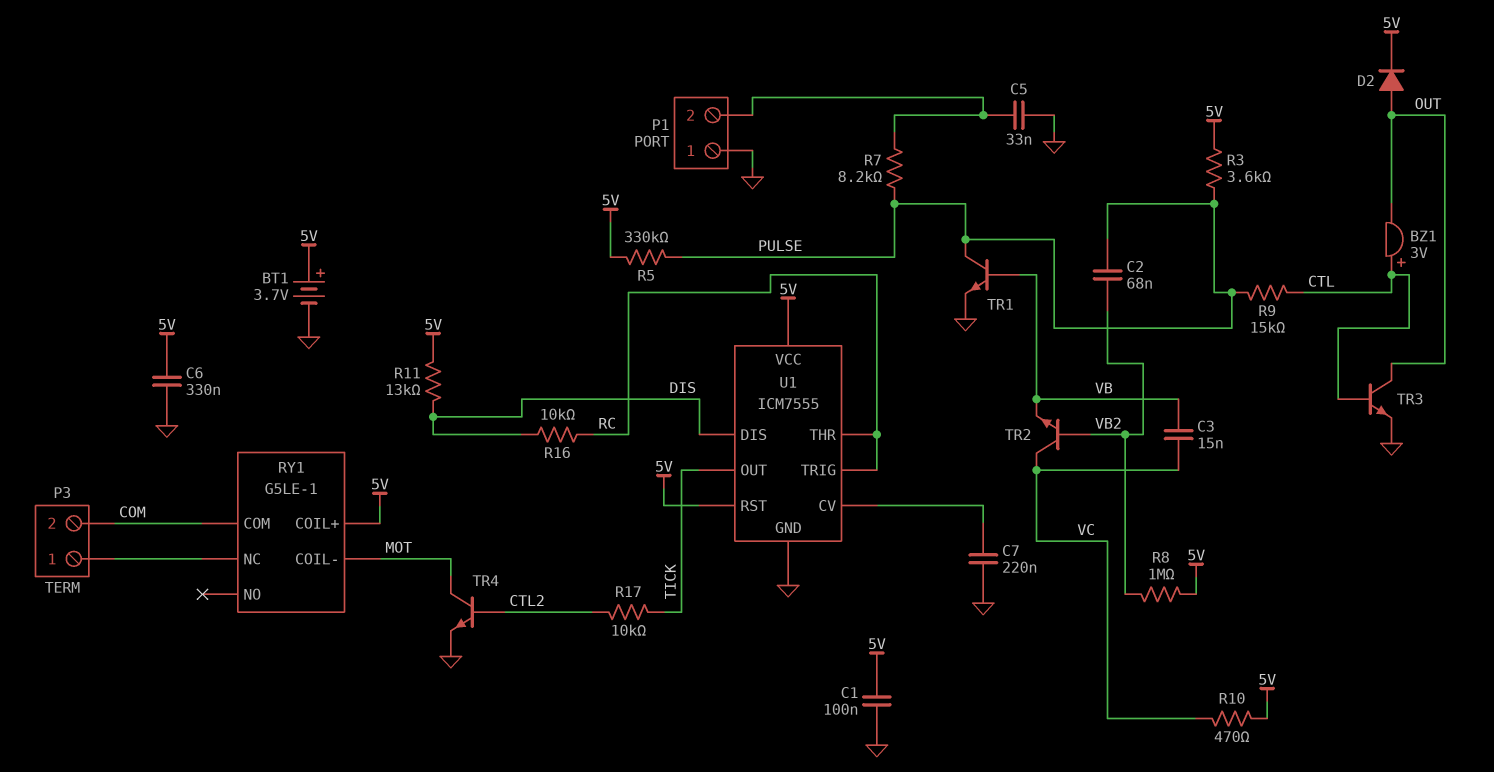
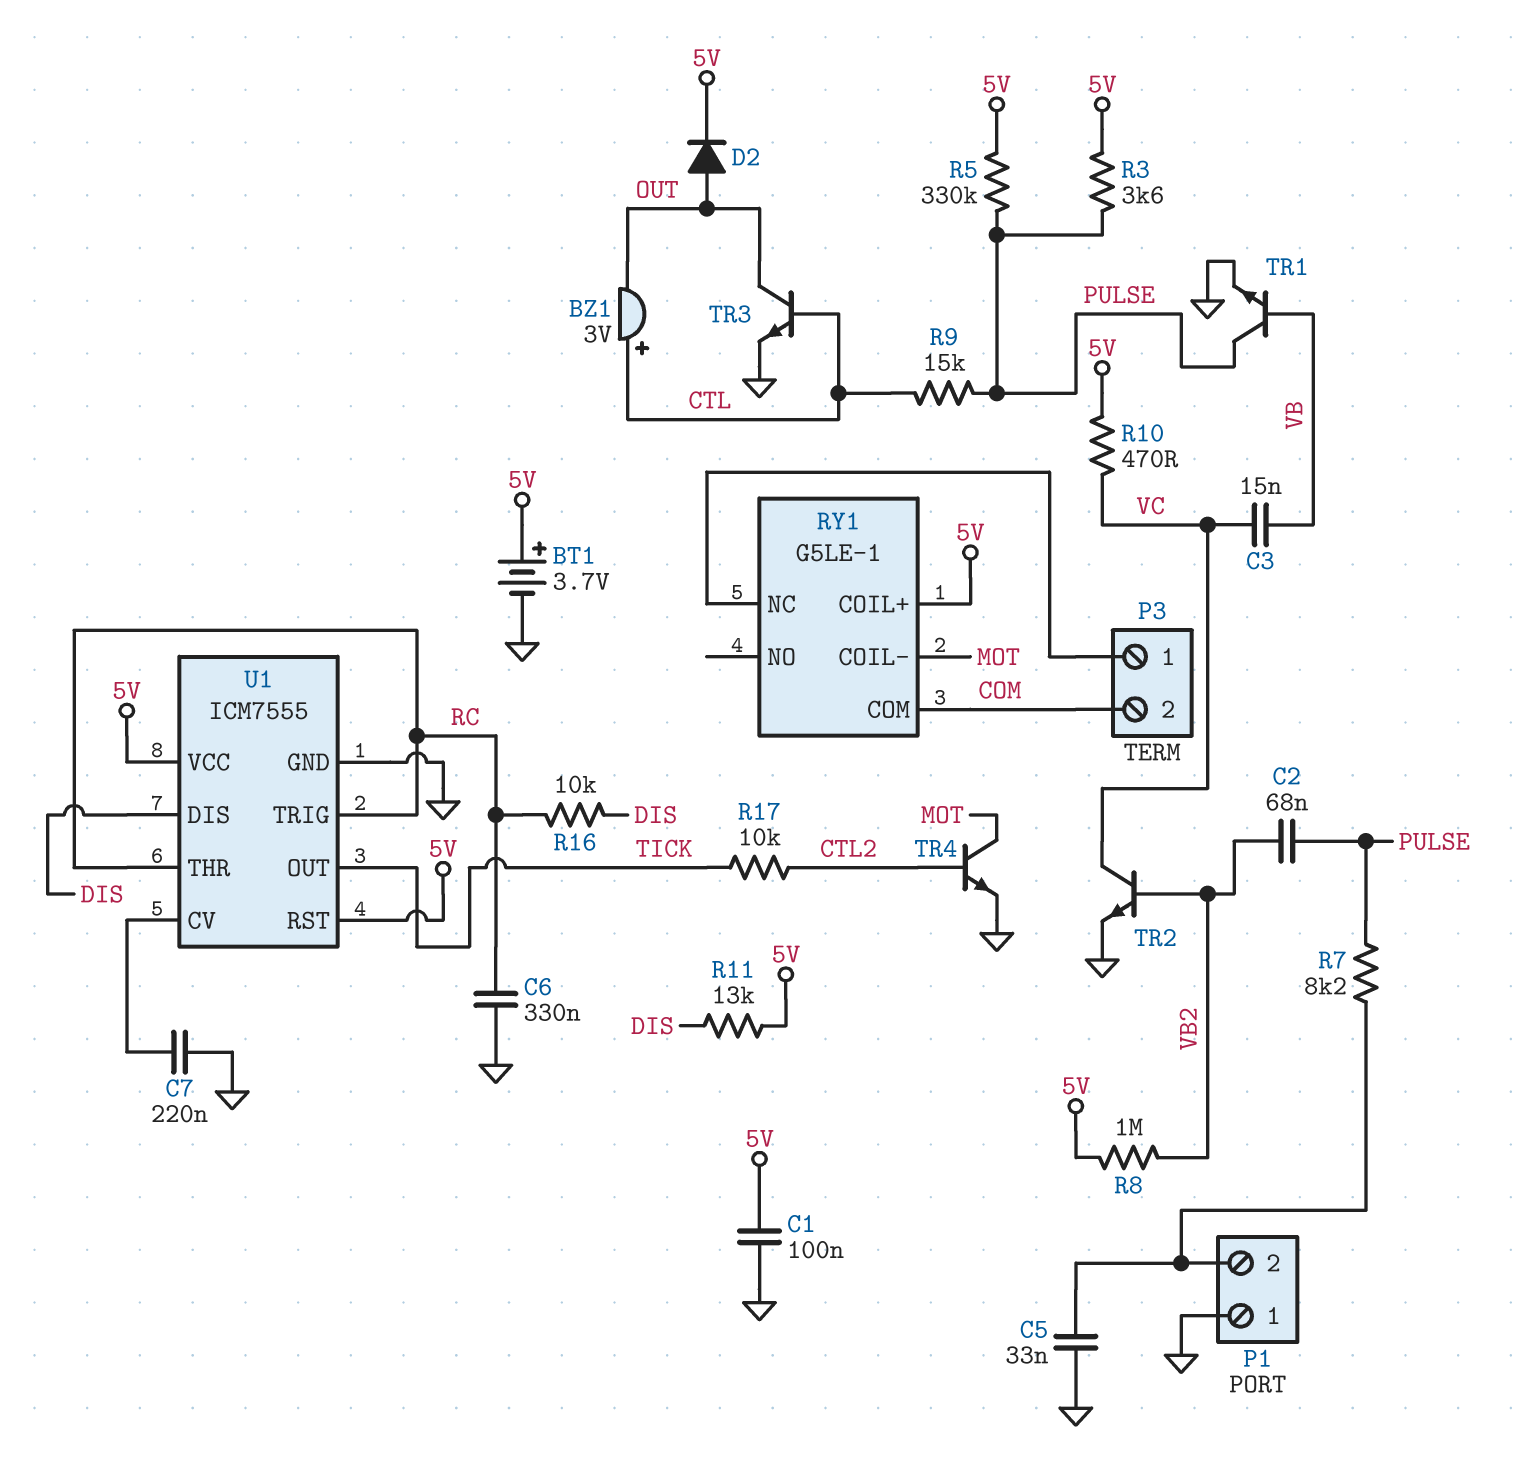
C6: 330nF (5V, GND) -> 330nF (GND, RC)
TR2: NPN (B VB2, C VC, E VB) -> NPN (B VB2, C VC, E GND)

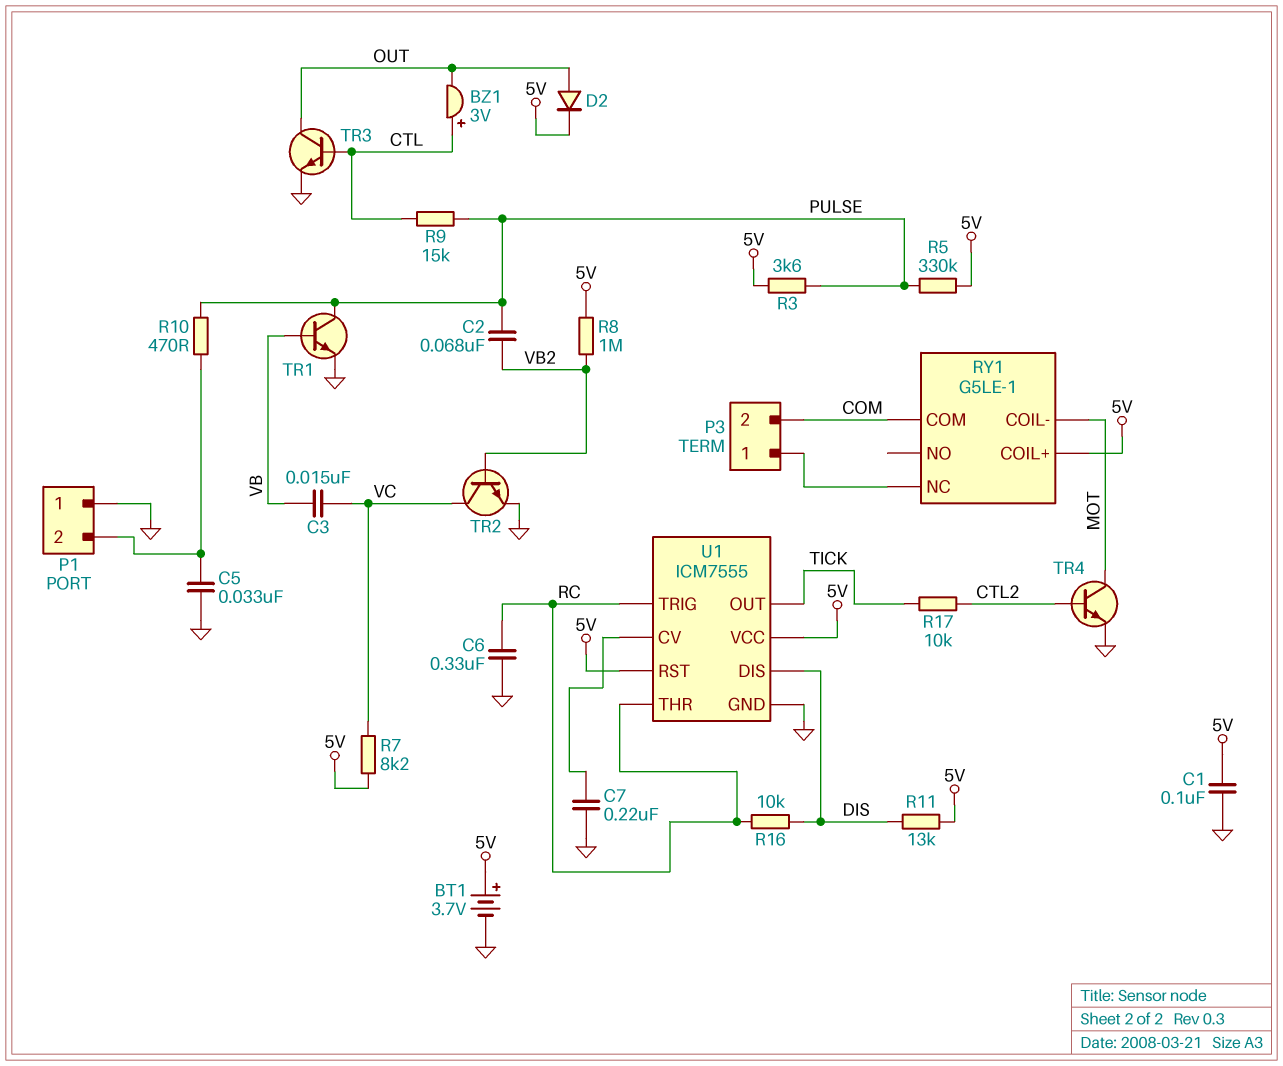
R7: 8.2k (P1/2, PULSE) -> 8.2k (5V, VC)
R10: 470 (5V, VC) -> 470 (P1/2, PULSE)

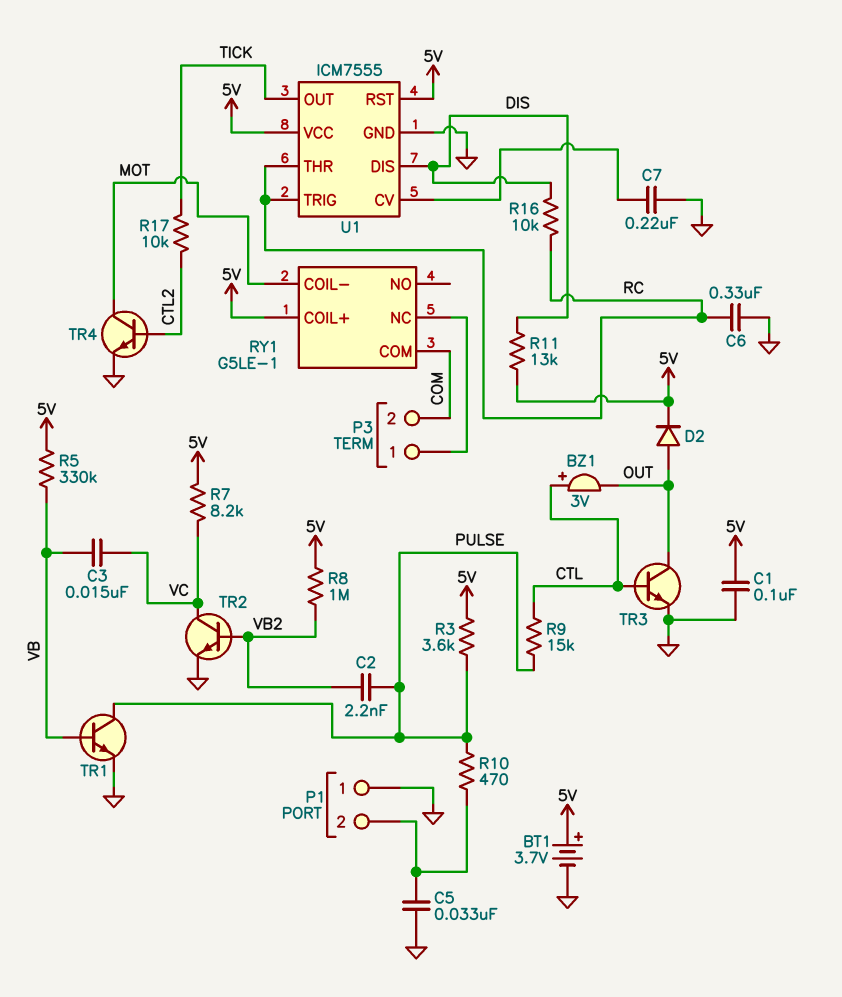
C2: 68nF (PULSE, VB2) -> 2.2nF (PULSE, VB2)
R5: 330k (5V, PULSE) -> 330k (5V, VB)

